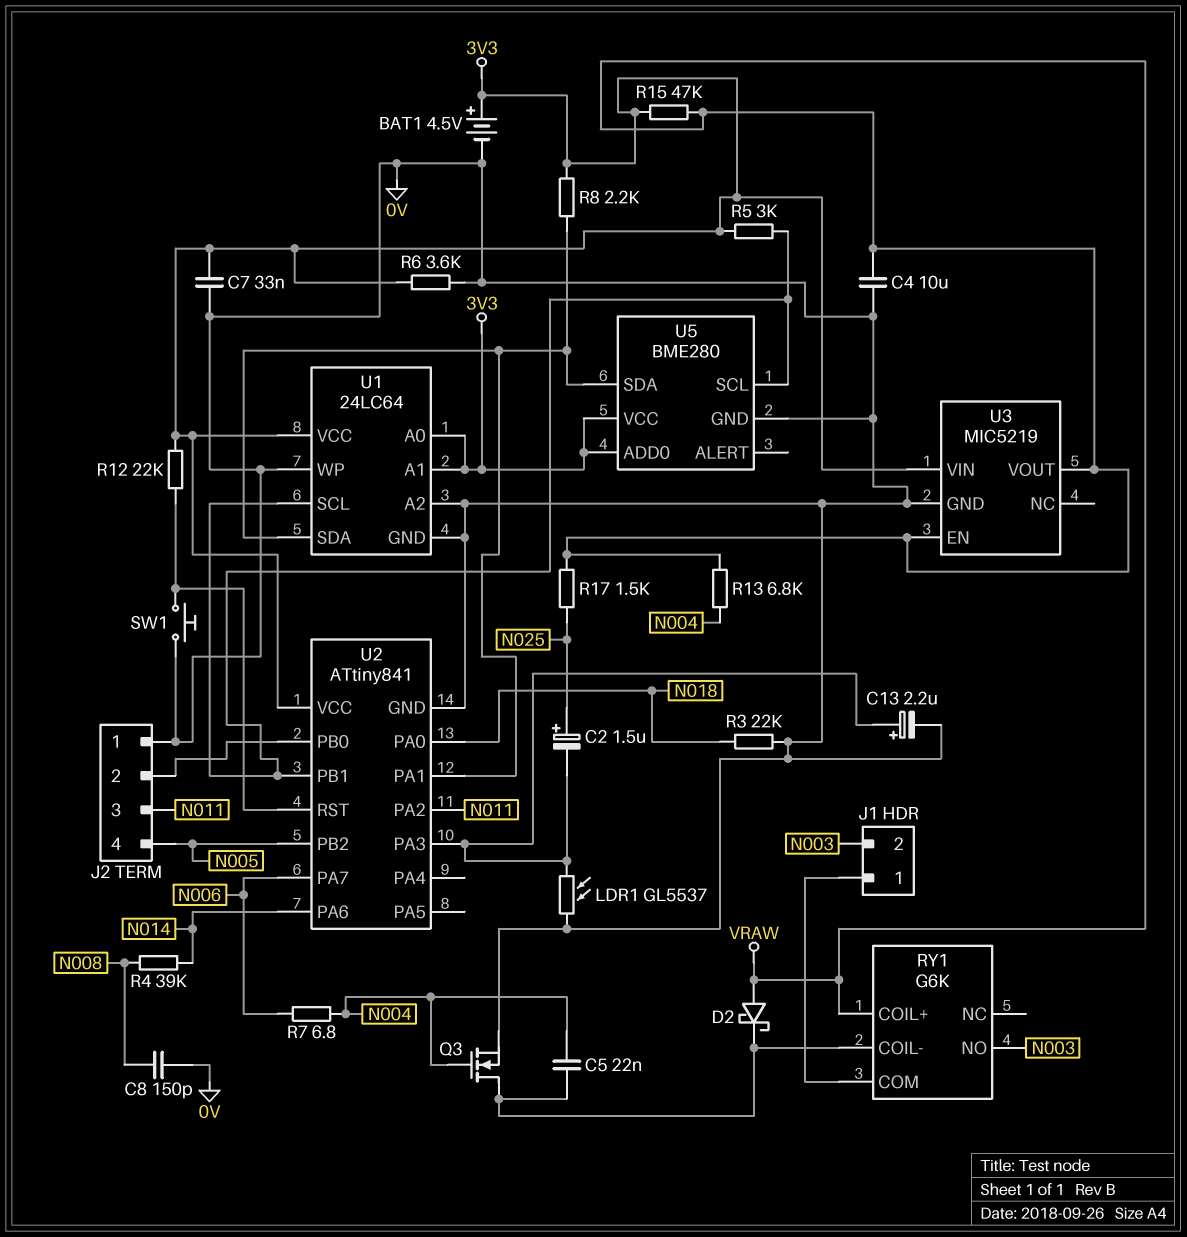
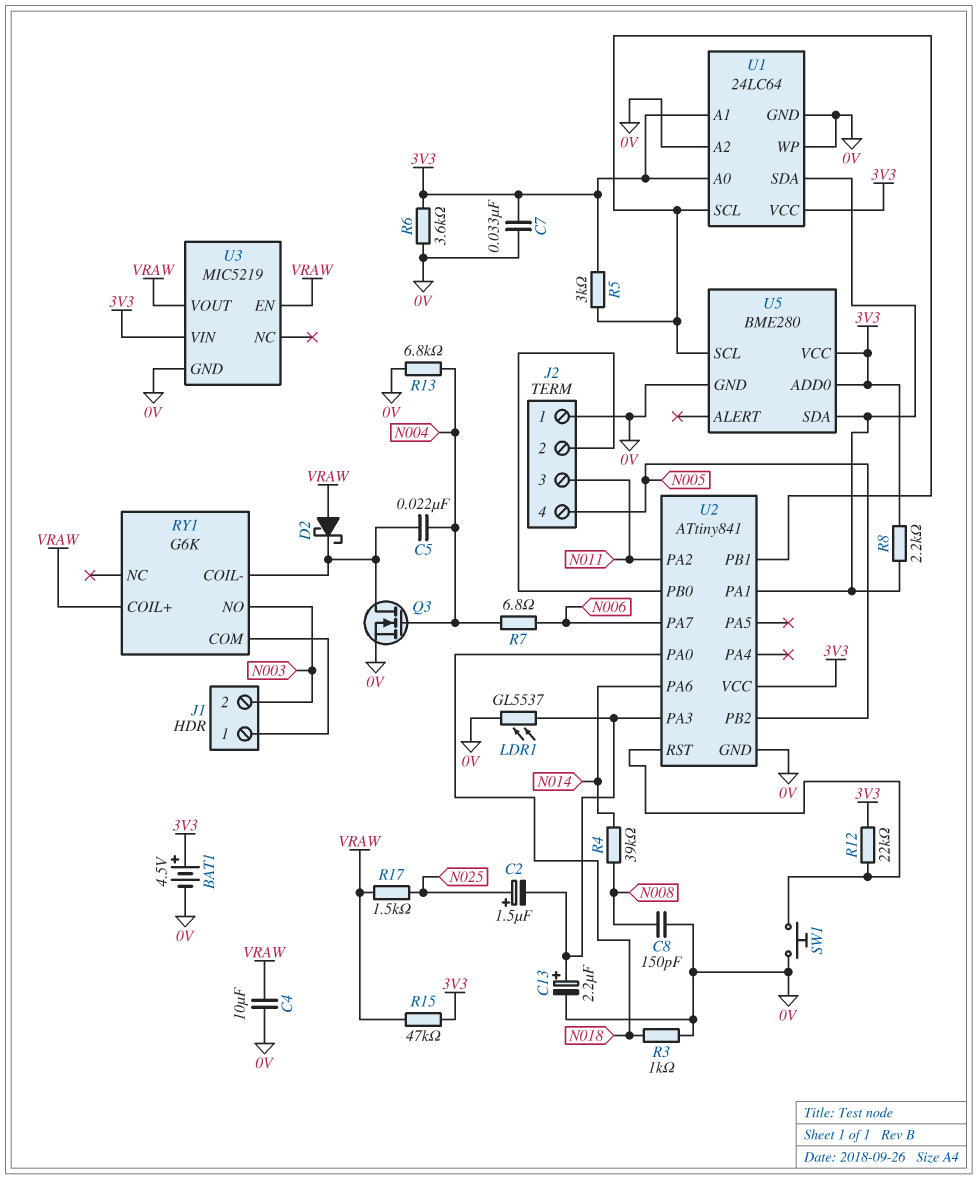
R3: 22k (0V, N018) -> 1k (0V, N018)
R13: 6.8k (N004, VRAW) -> 6.8k (0V, N004)

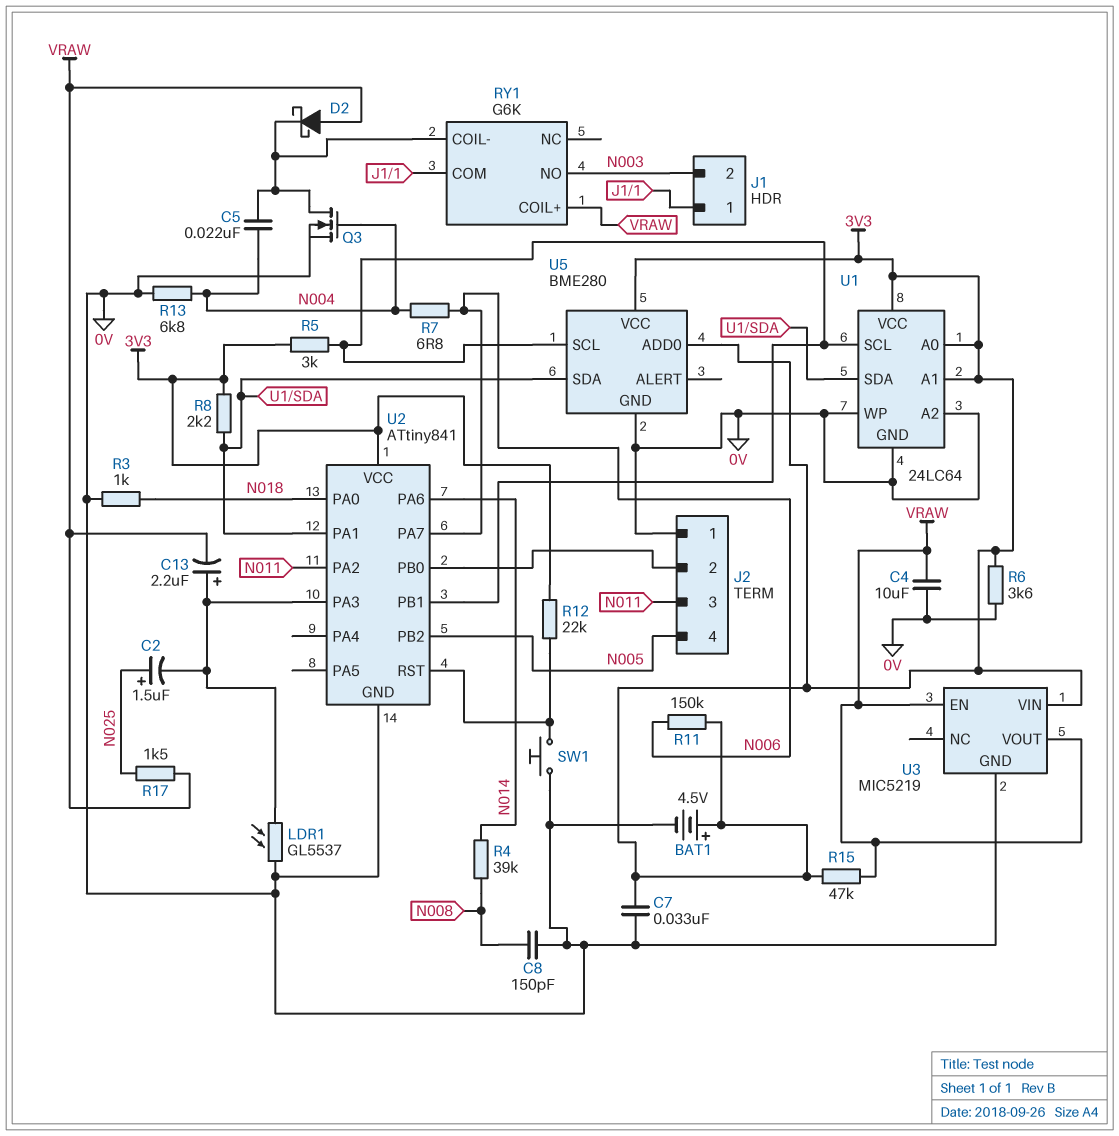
C13: 2.2uF (plus U2/PA3, minus 0V) -> 2.2uF (plus U2/PA3, minus VRAW)
R11: none -> 150k (3V3, N006)

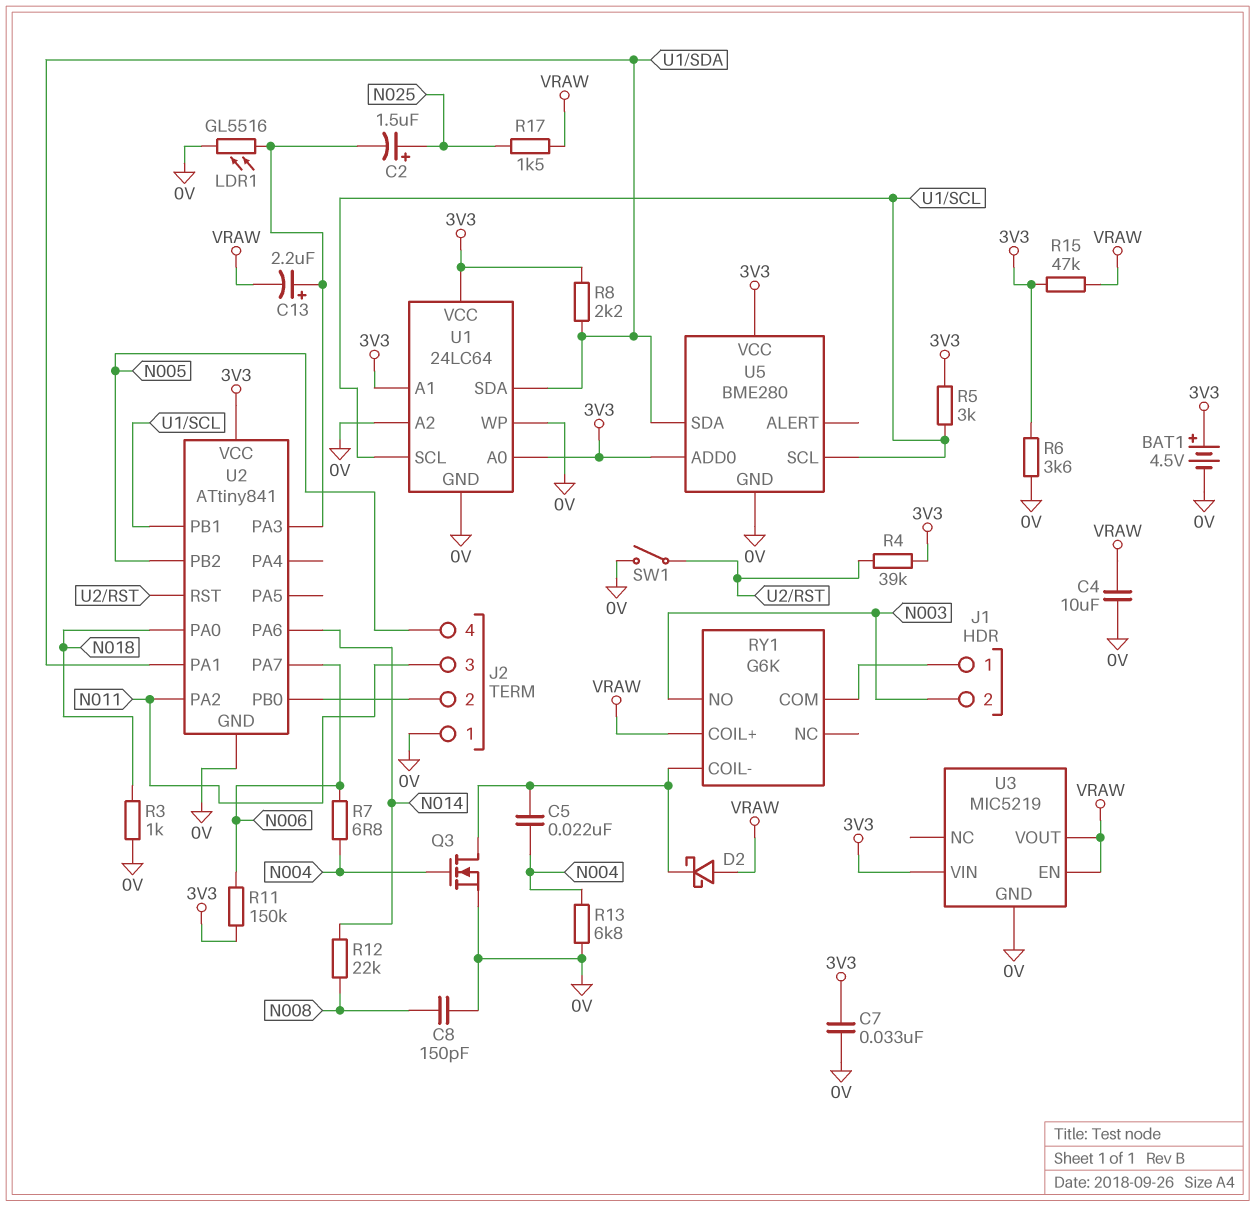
LDR1: GL5537 (0V, U2/PA3) -> GL5516 (0V, U2/PA3)
R4: 39k (N008, N014) -> 39k (3V3, U2/RST)
R12: 22k (3V3, U2/RST) -> 22k (N008, N014)
SW1: button (0V, U2/RST) -> switch (0V, U2/RST)

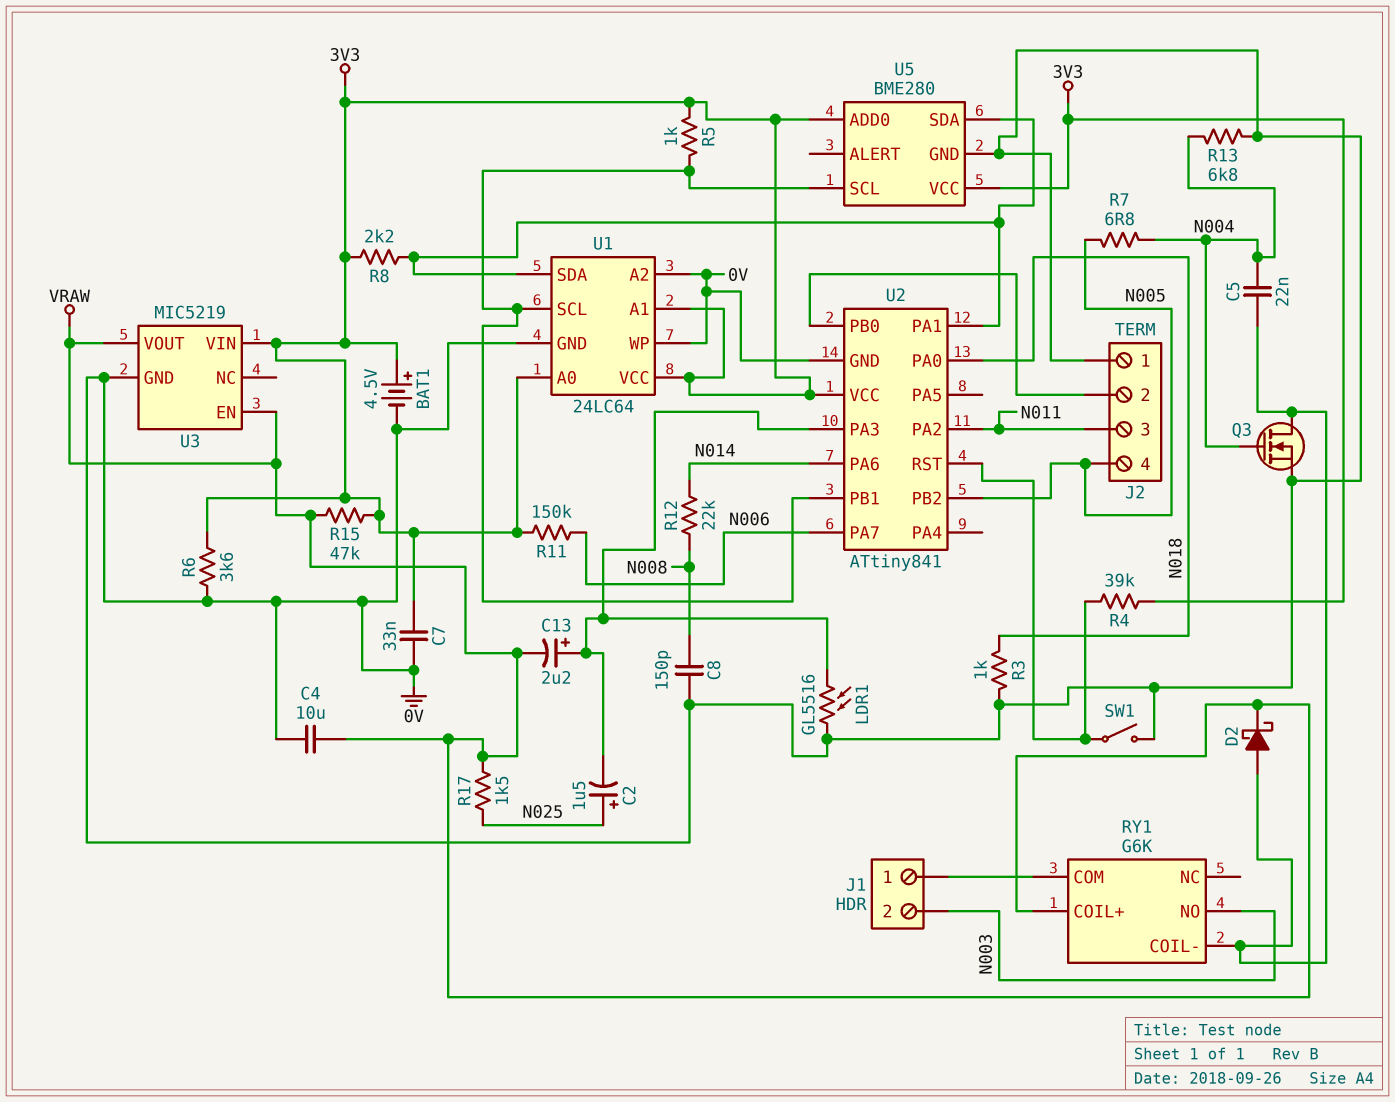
D2: schottky (A VRAW, K RY1/COIL-) -> schottky (A RY1/COIL-, K VRAW)
R5: 3k (3V3, U1/SCL) -> 1k (3V3, U1/SCL)
R7: 6.8 (N004, N006) -> 6.8 (N004, N005)

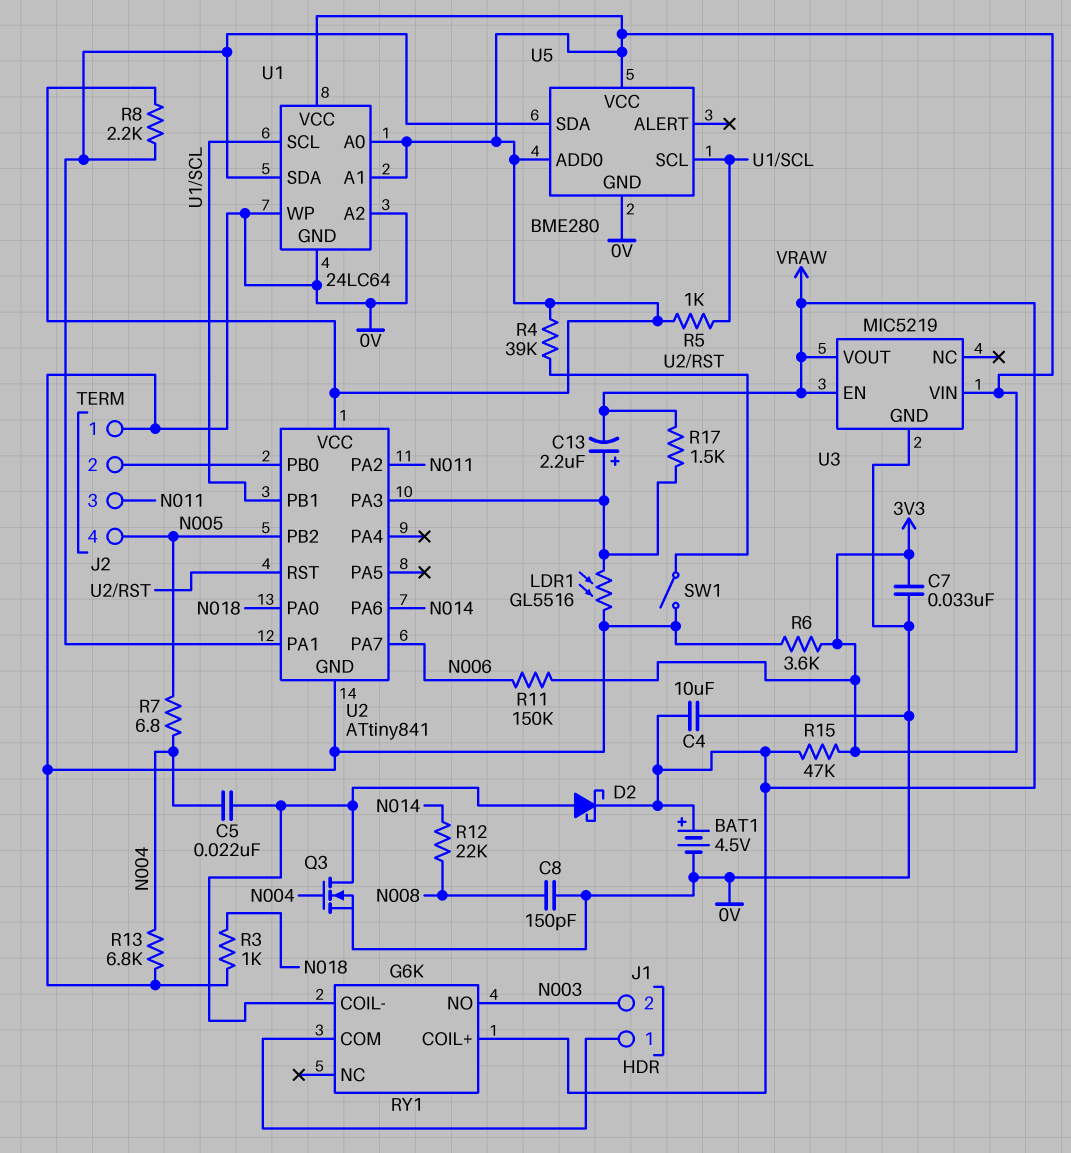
BAT1: 4.5V (plus 3V3, minus 0V) -> 4.5V (plus VRAW, minus 0V)
C2: 1.5uF (plus N025, minus U2/PA3) -> none
R17: 1.5k (N025, VRAW) -> 1.5k (U2/PA3, VRAW)

